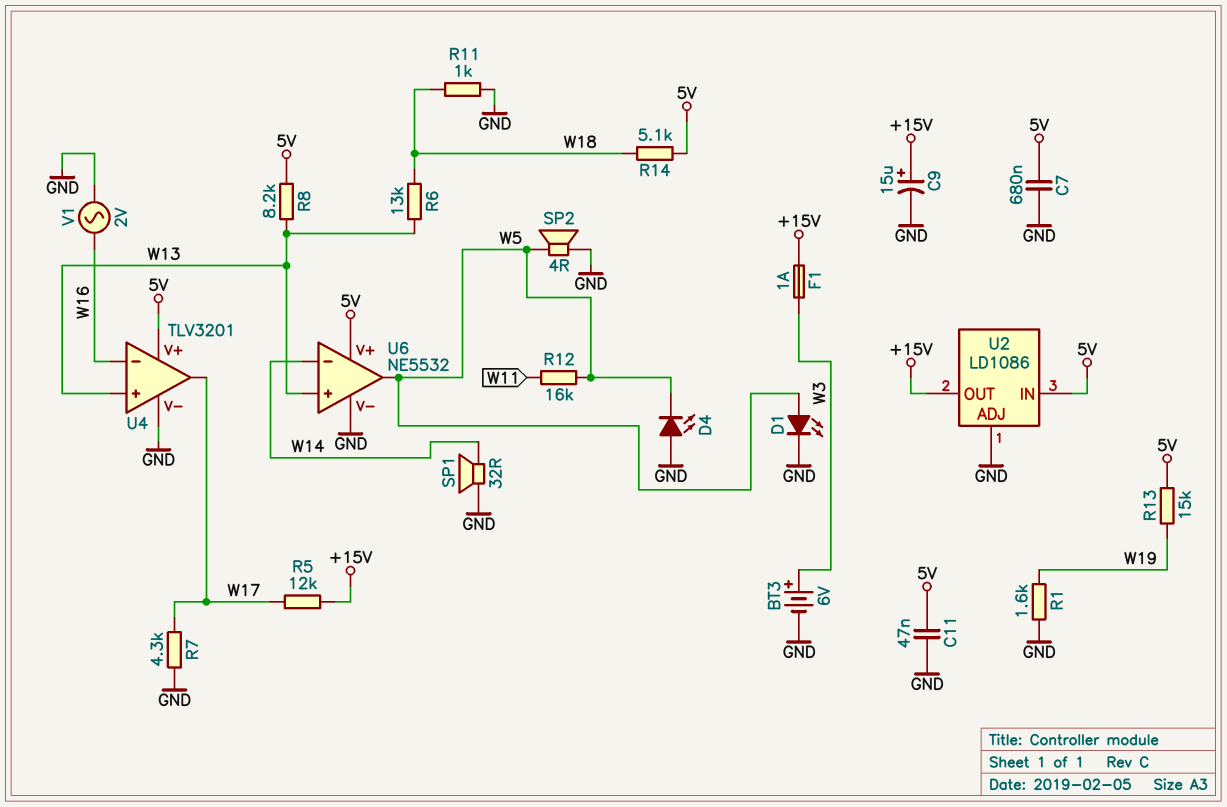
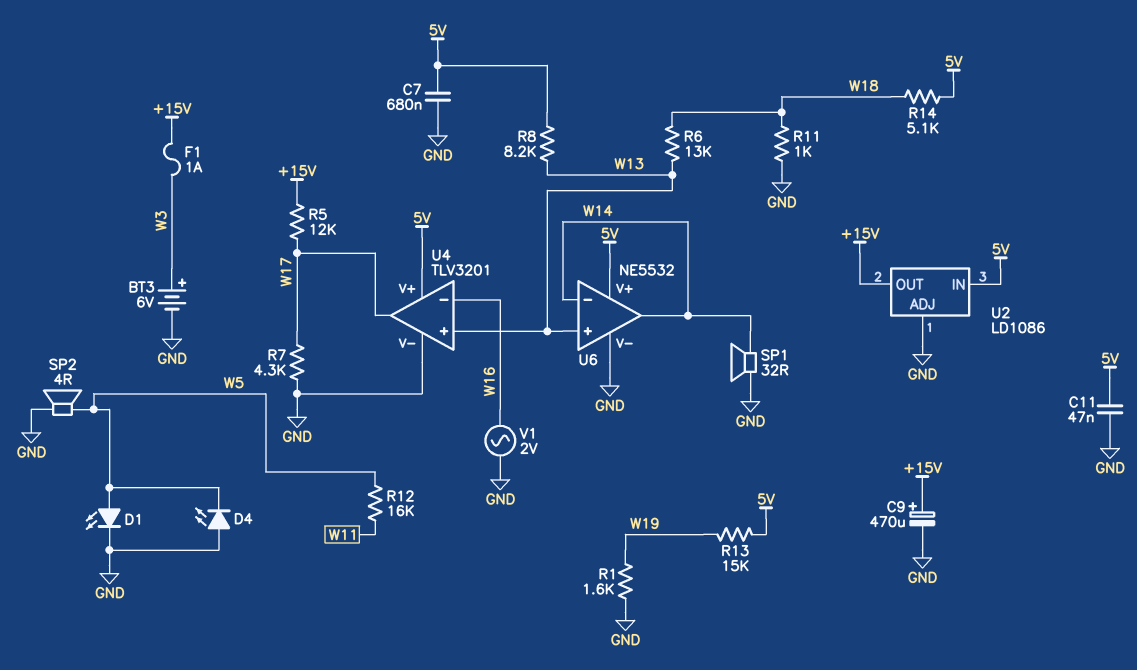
C9: 15uF (plus +15V, minus GND) -> 470uF (plus +15V, minus GND)
U6 pin out: W5 -> W14

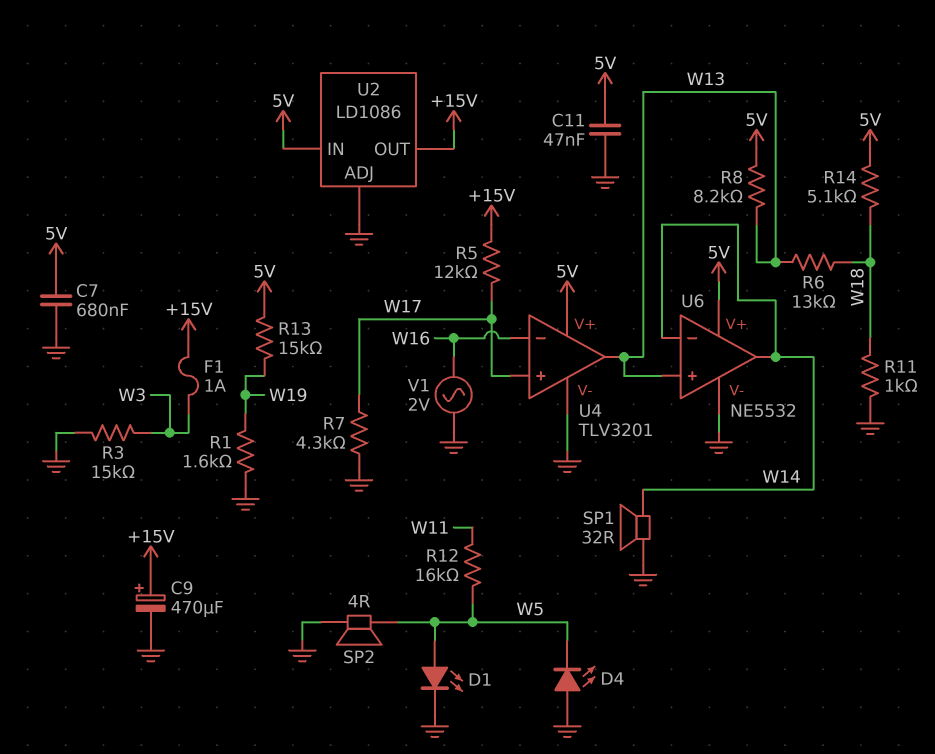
BT3: 6V (plus W3, minus GND) -> none
R3: none -> 15k (GND, W3)
U4 pin in+: W13 -> W17
U4 pin out: W17 -> W13

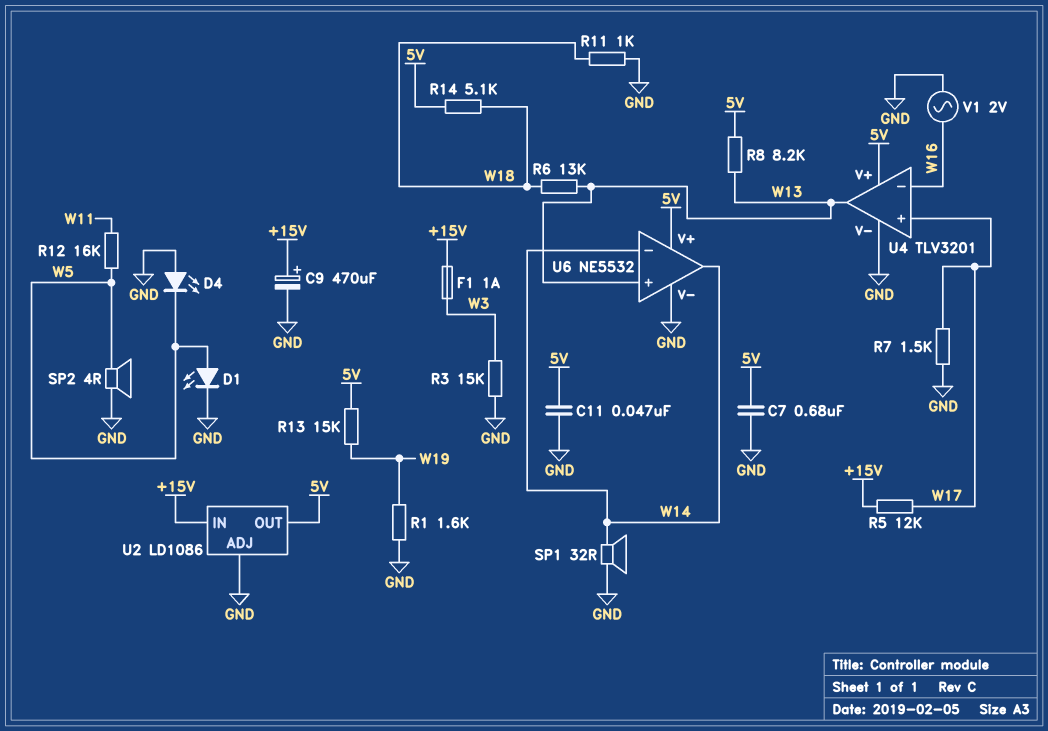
R7: 4.3k (GND, W17) -> 1.5k (GND, W17)
U2 pin IN: 5V -> +15V
U2 pin OUT: +15V -> 5V

